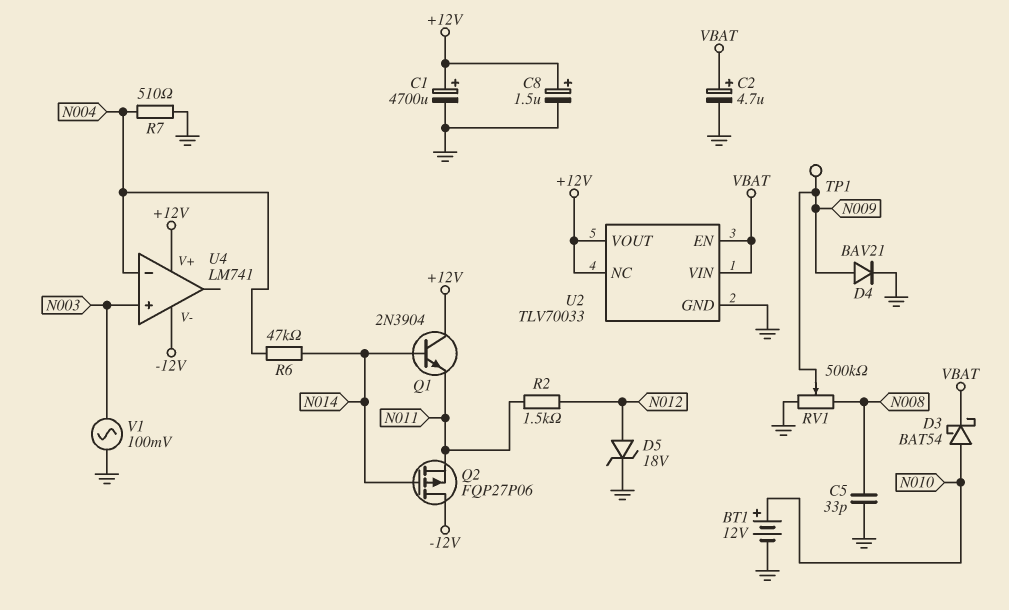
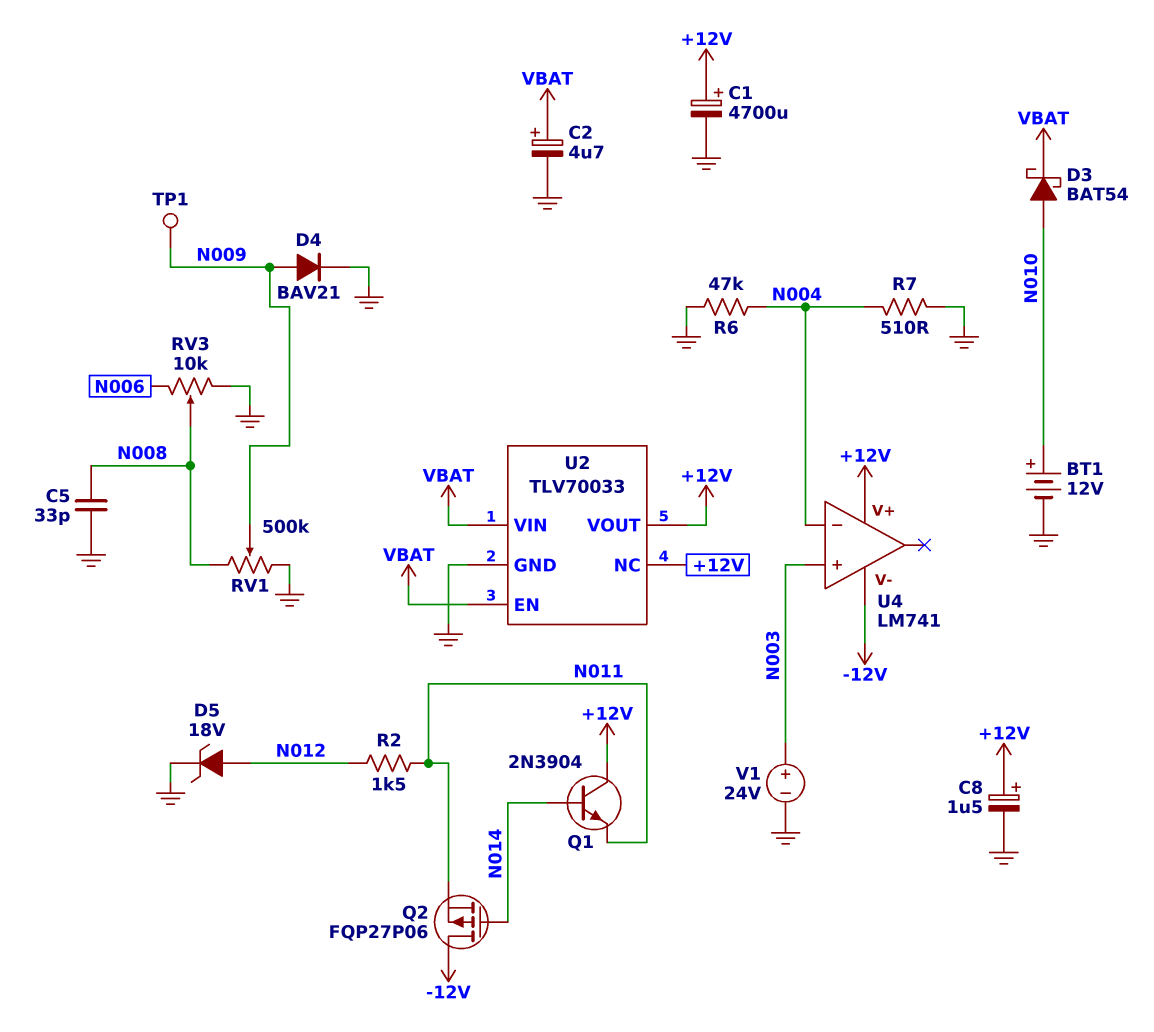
R6: 47k (N004, N014) -> 47k (GND, N004)
RV3: none -> 10k (GND, N006, wiper N008)
V1: AC 100mV (GND, N003) -> 24V (plus N003, minus GND)

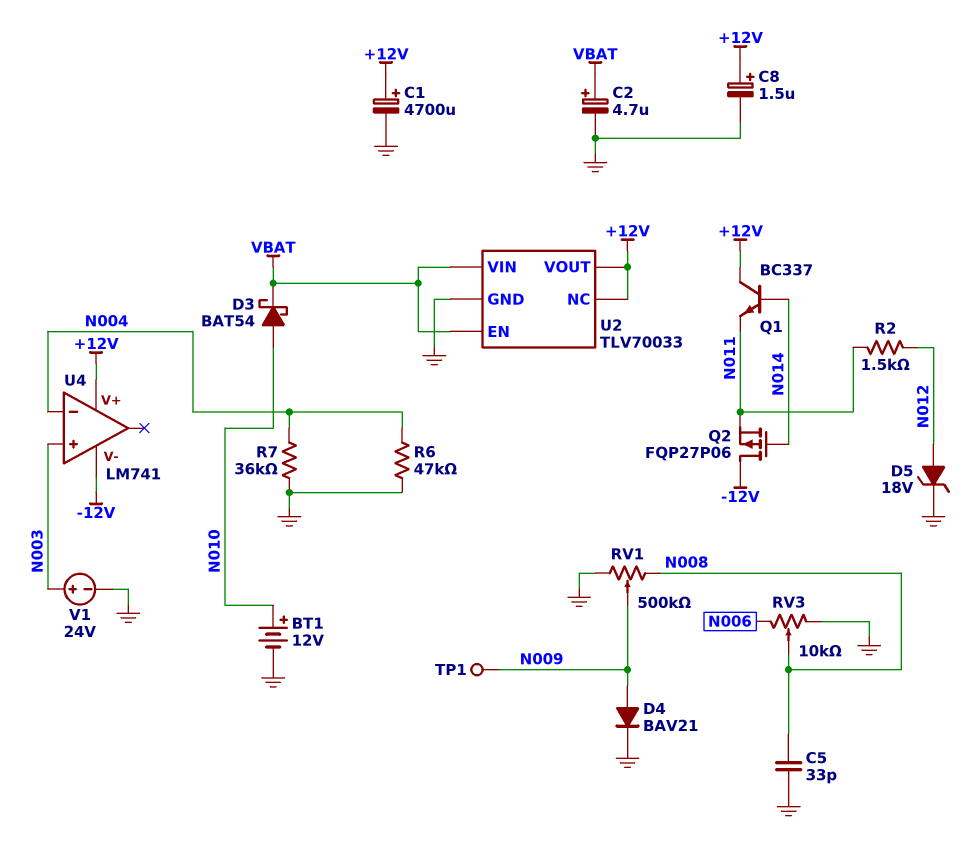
Q1: NPN 2N3904 (B N014, C +12V, E N011) -> NPN BC337 (B N014, C +12V, E N011)
R7: 510 (GND, N004) -> 36k (GND, N004)

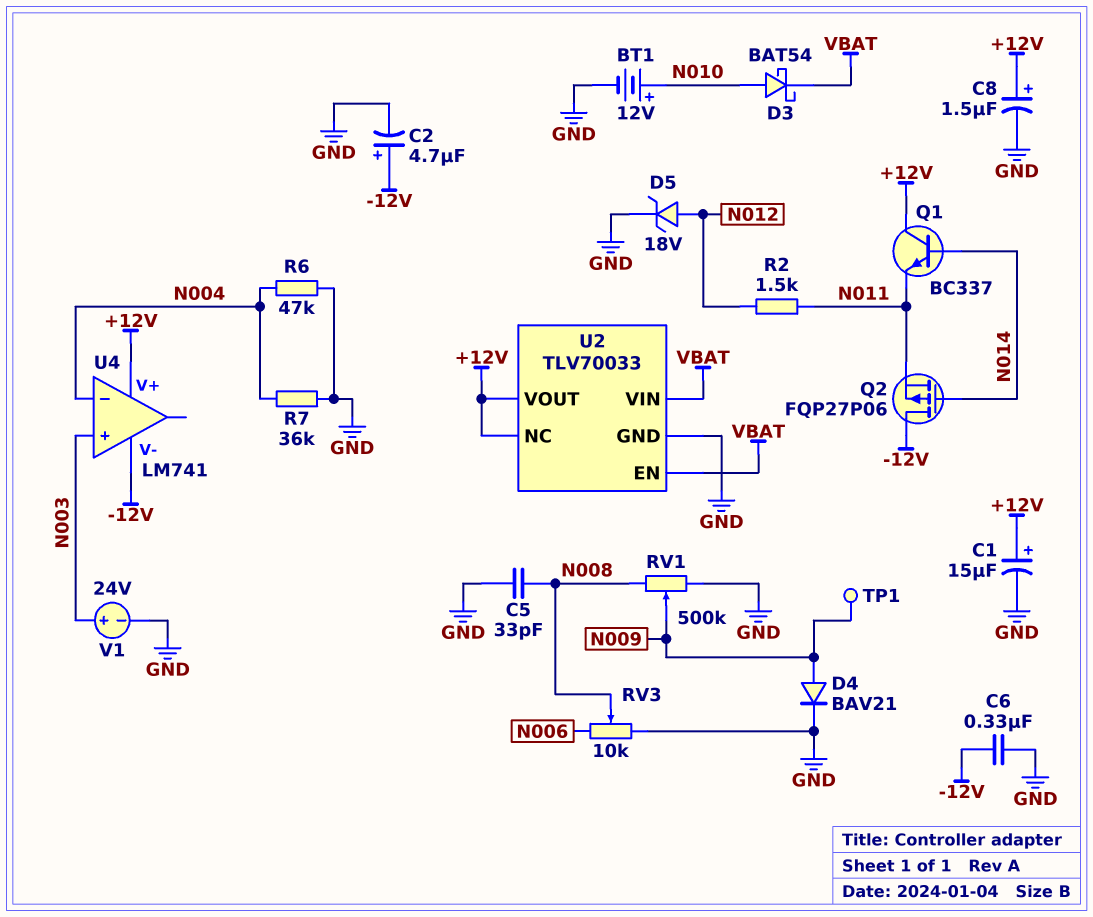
C1: 4700uF (plus +12V, minus GND) -> 15uF (plus +12V, minus GND)
C2: 4.7uF (plus VBAT, minus GND) -> 4.7uF (plus -12V, minus GND)
C6: none -> 330nF (-12V, GND)

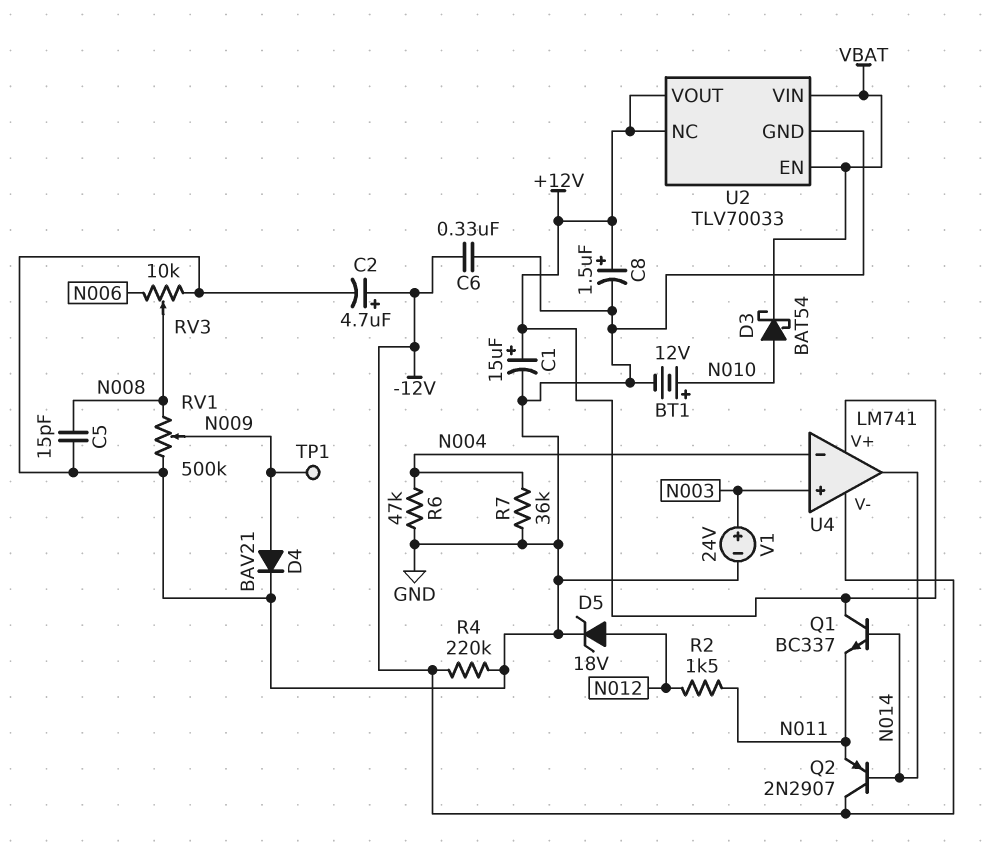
C5: 33pF (GND, N008) -> 15pF (GND, N008)
Q2: PMOS FQP27P06 (G N014, D -12V, S N011) -> PNP 2N2907 (B N014, C -12V, E N011)
R4: none -> 220k (-12V, GND)
U4 pin out: none -> N014

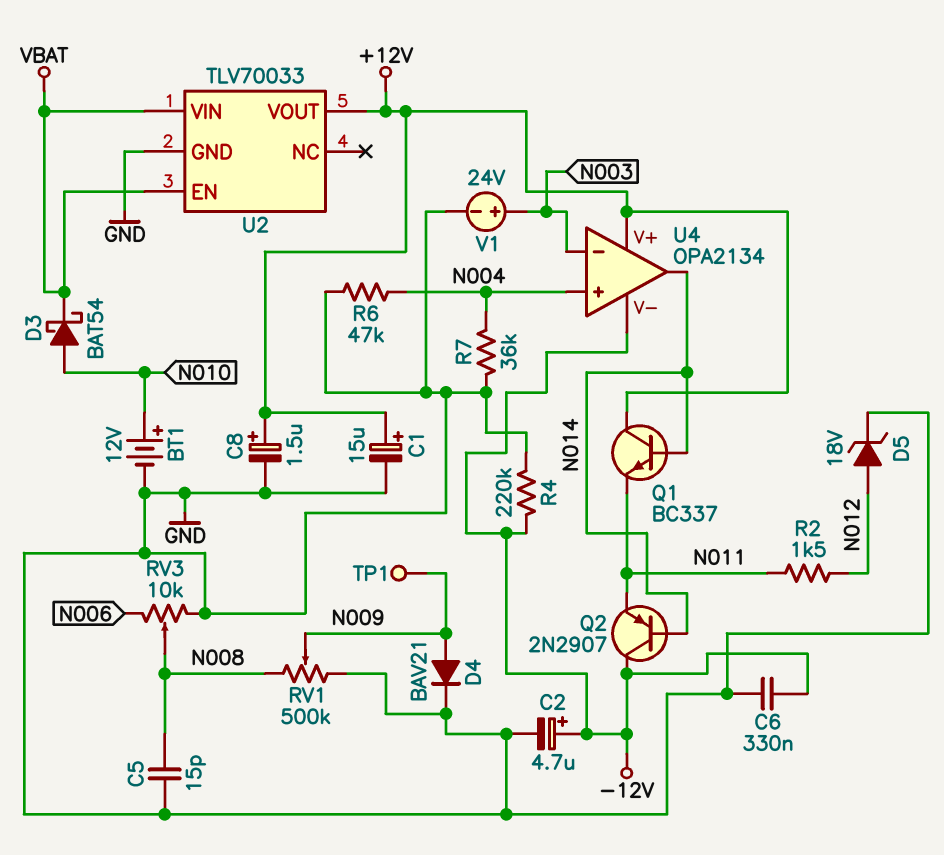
U2 pin NC: +12V -> none
U4: LM741 -> OPA2134
U4 pin in+: N003 -> N004
U4 pin in-: N004 -> N003

